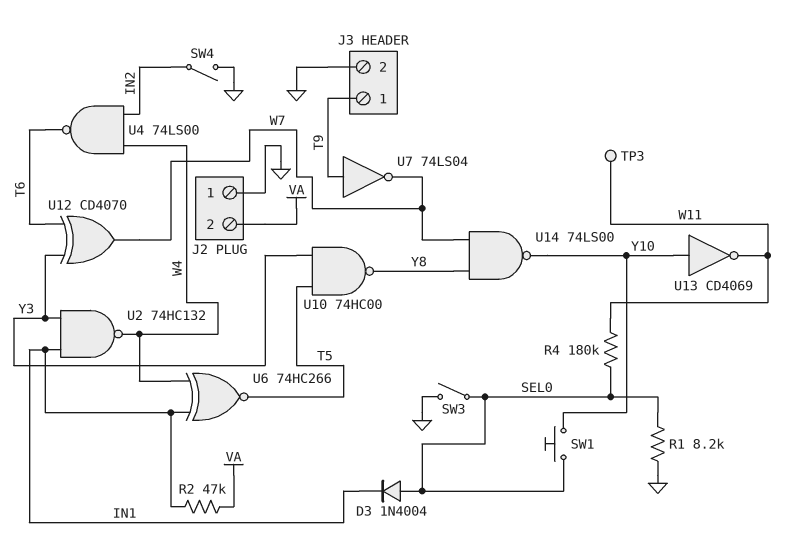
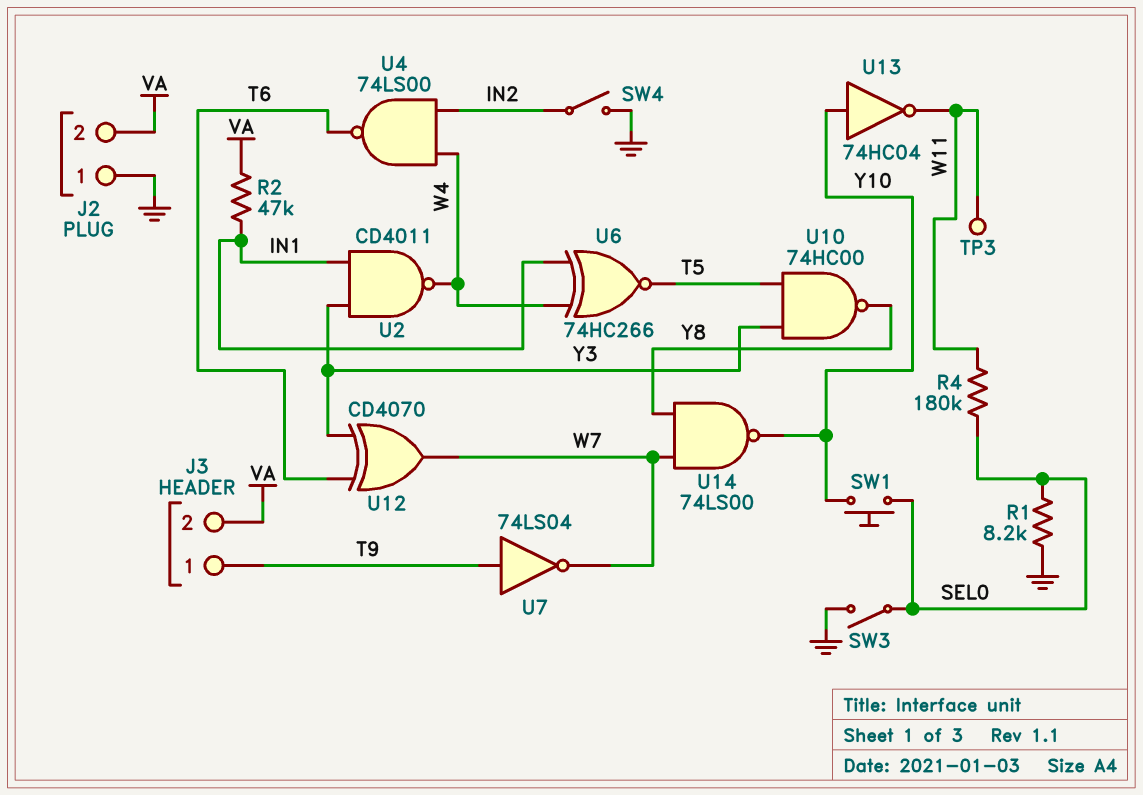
D3: diode 1N4004 (A SEL0, K IN1) -> none
J3 pin 2: GND -> VA
U2: NAND 74HC132 (in IN1, in Y3, out W4) -> NAND CD4011 (in IN1, in Y3, out W4)
U13: NOT CD4069 (in Y10, out W11) -> NOT 74HC04 (in Y10, out W11)

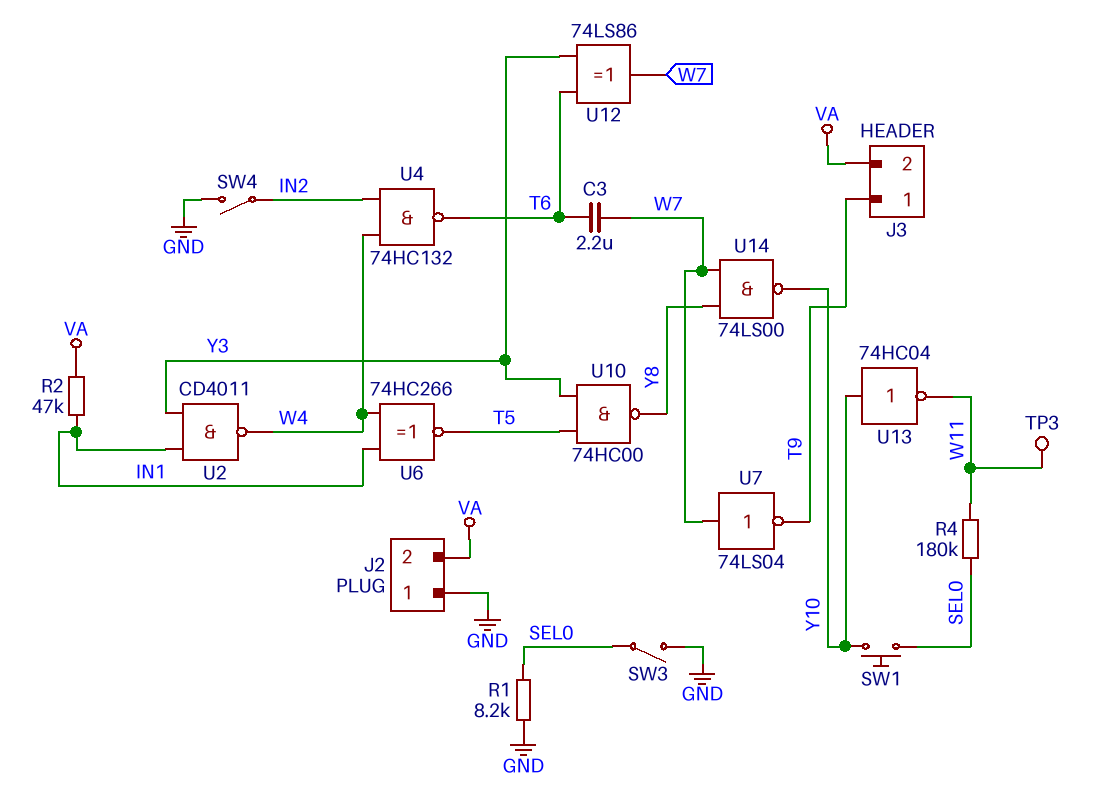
C3: none -> 2.2uF (T6, W7)
U4: NAND 74LS00 (in IN2, in W4, out T6) -> NAND 74HC132 (in IN2, in W4, out T6)
U7: NOT 74LS04 (in T9, out W7) -> NOT 74LS04 (in W7, out T9)
U12: XOR CD4070 (in T6, in Y3, out W7) -> XOR 74LS86 (in T6, in Y3, out W7)

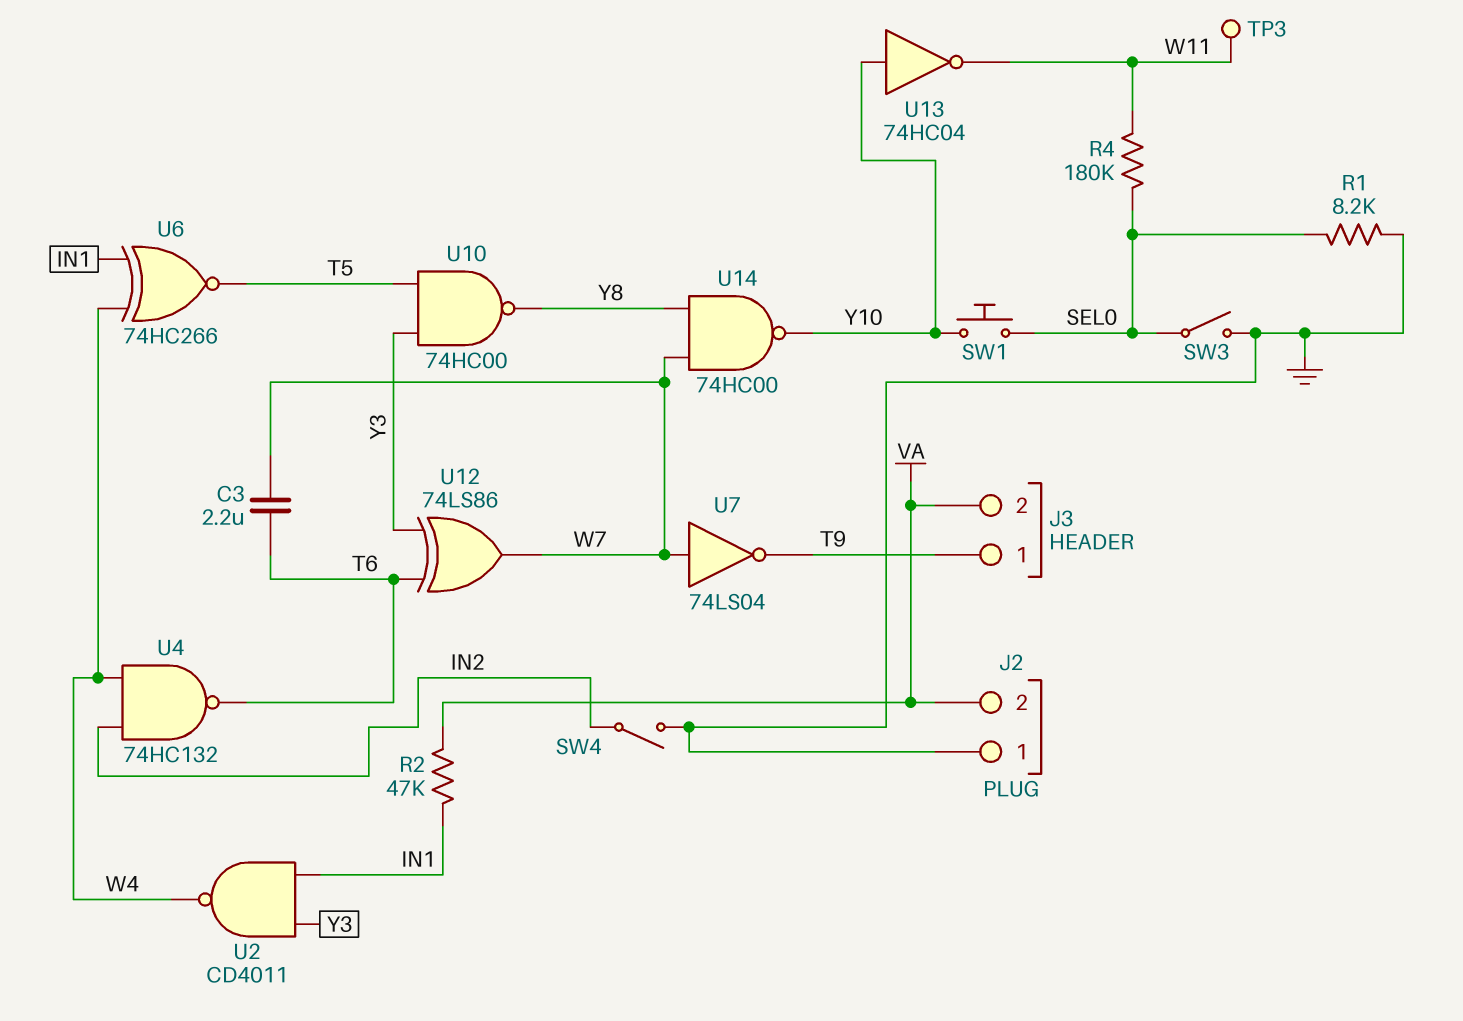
U14: NAND 74LS00 (in W7, in Y8, out Y10) -> NAND 74HC00 (in W7, in Y8, out Y10)

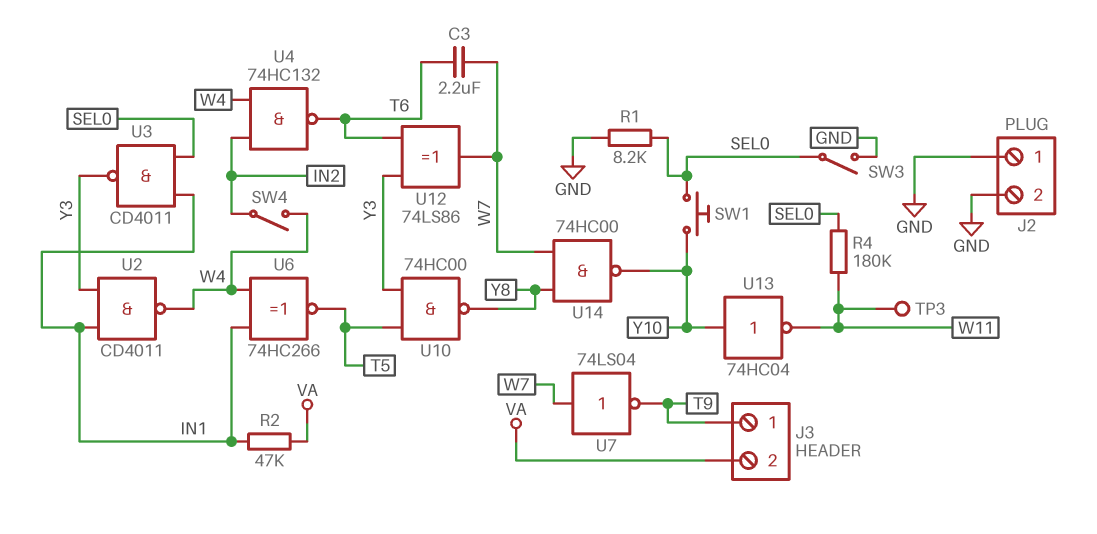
J2 pin 2: VA -> GND
SW4: switch (GND, IN2) -> switch (IN2, W4)
U3: none -> NAND CD4011 (in IN1, in SEL0, out Y3)

